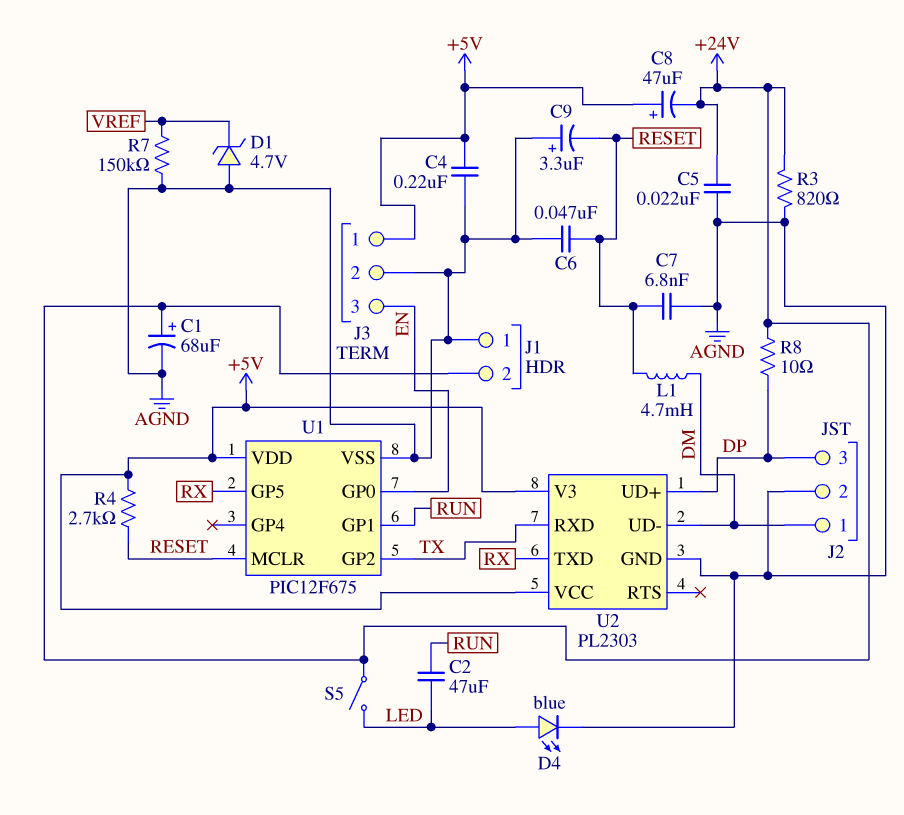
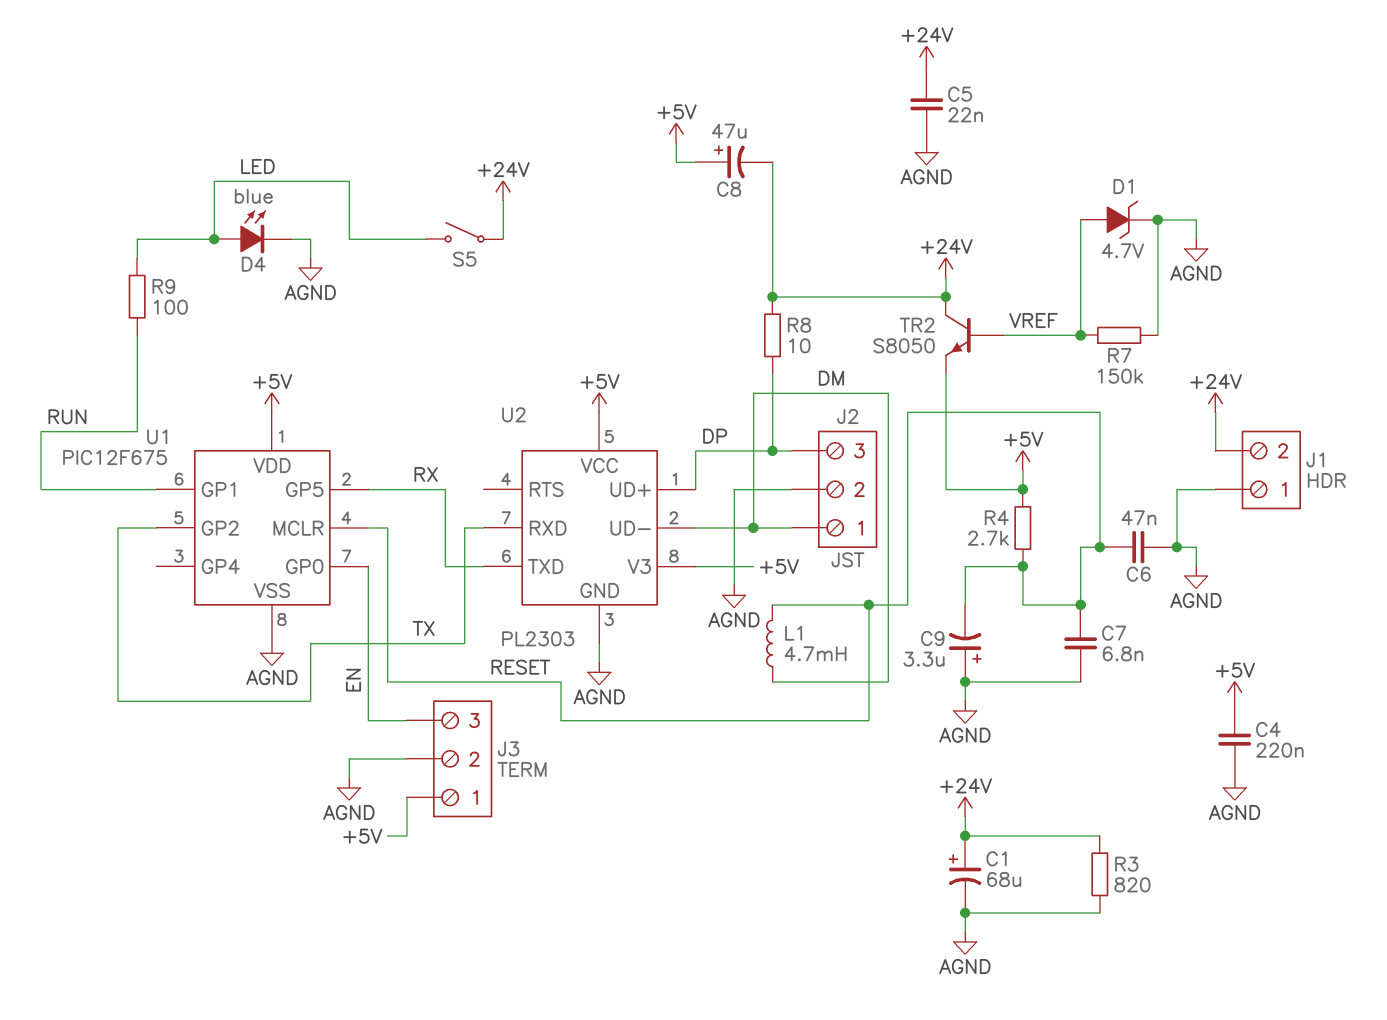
C2: 47uF (LED, RUN) -> none
D1: zener 4.7V (A AGND, K VREF) -> zener 4.7V (A VREF, K AGND)
R9: none -> 100 (LED, RUN)
TR2: none -> NPN S8050 (B VREF, C +24V, E +5V)

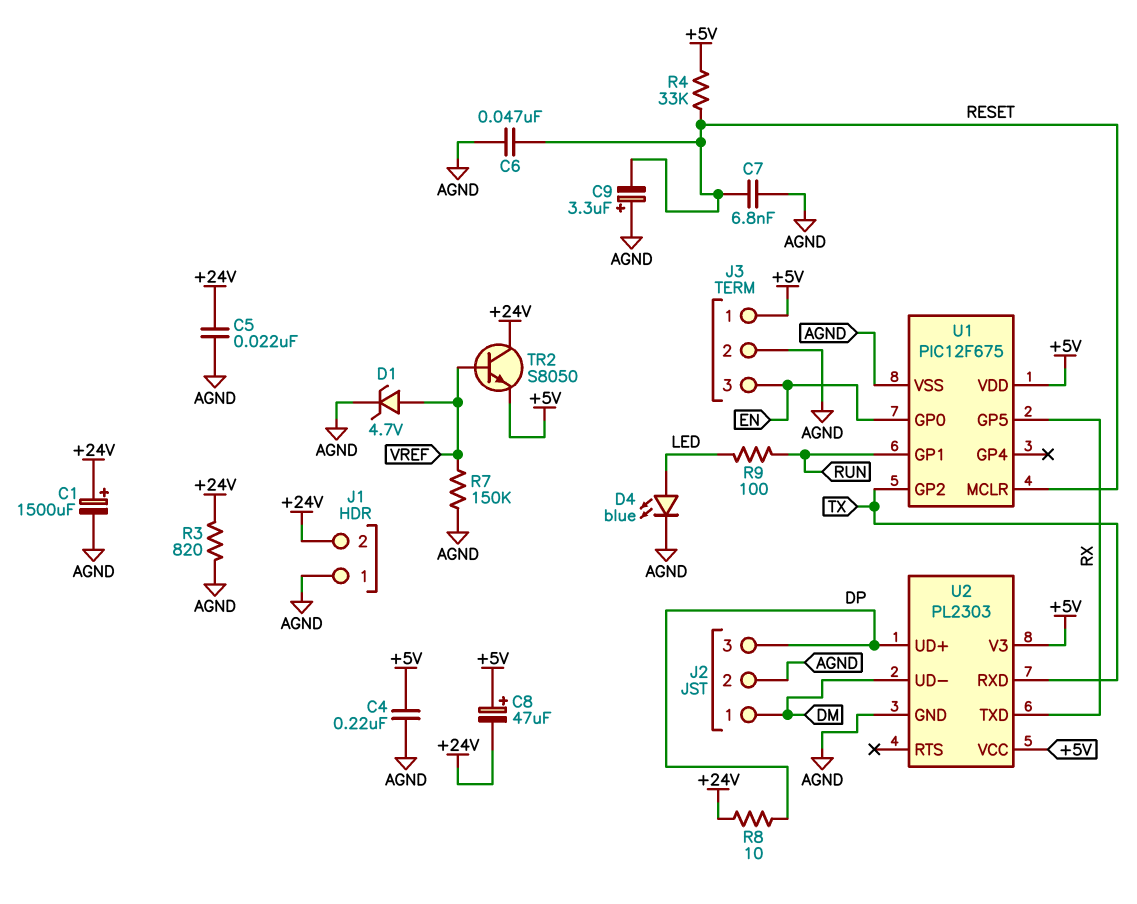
C1: 68uF (plus +24V, minus AGND) -> 1500uF (plus +24V, minus AGND)
L1: 4.7mH (DM, RESET) -> none
R4: 2.7k (+5V, RESET) -> 33k (+5V, RESET)
S5: switch (+24V, LED) -> none

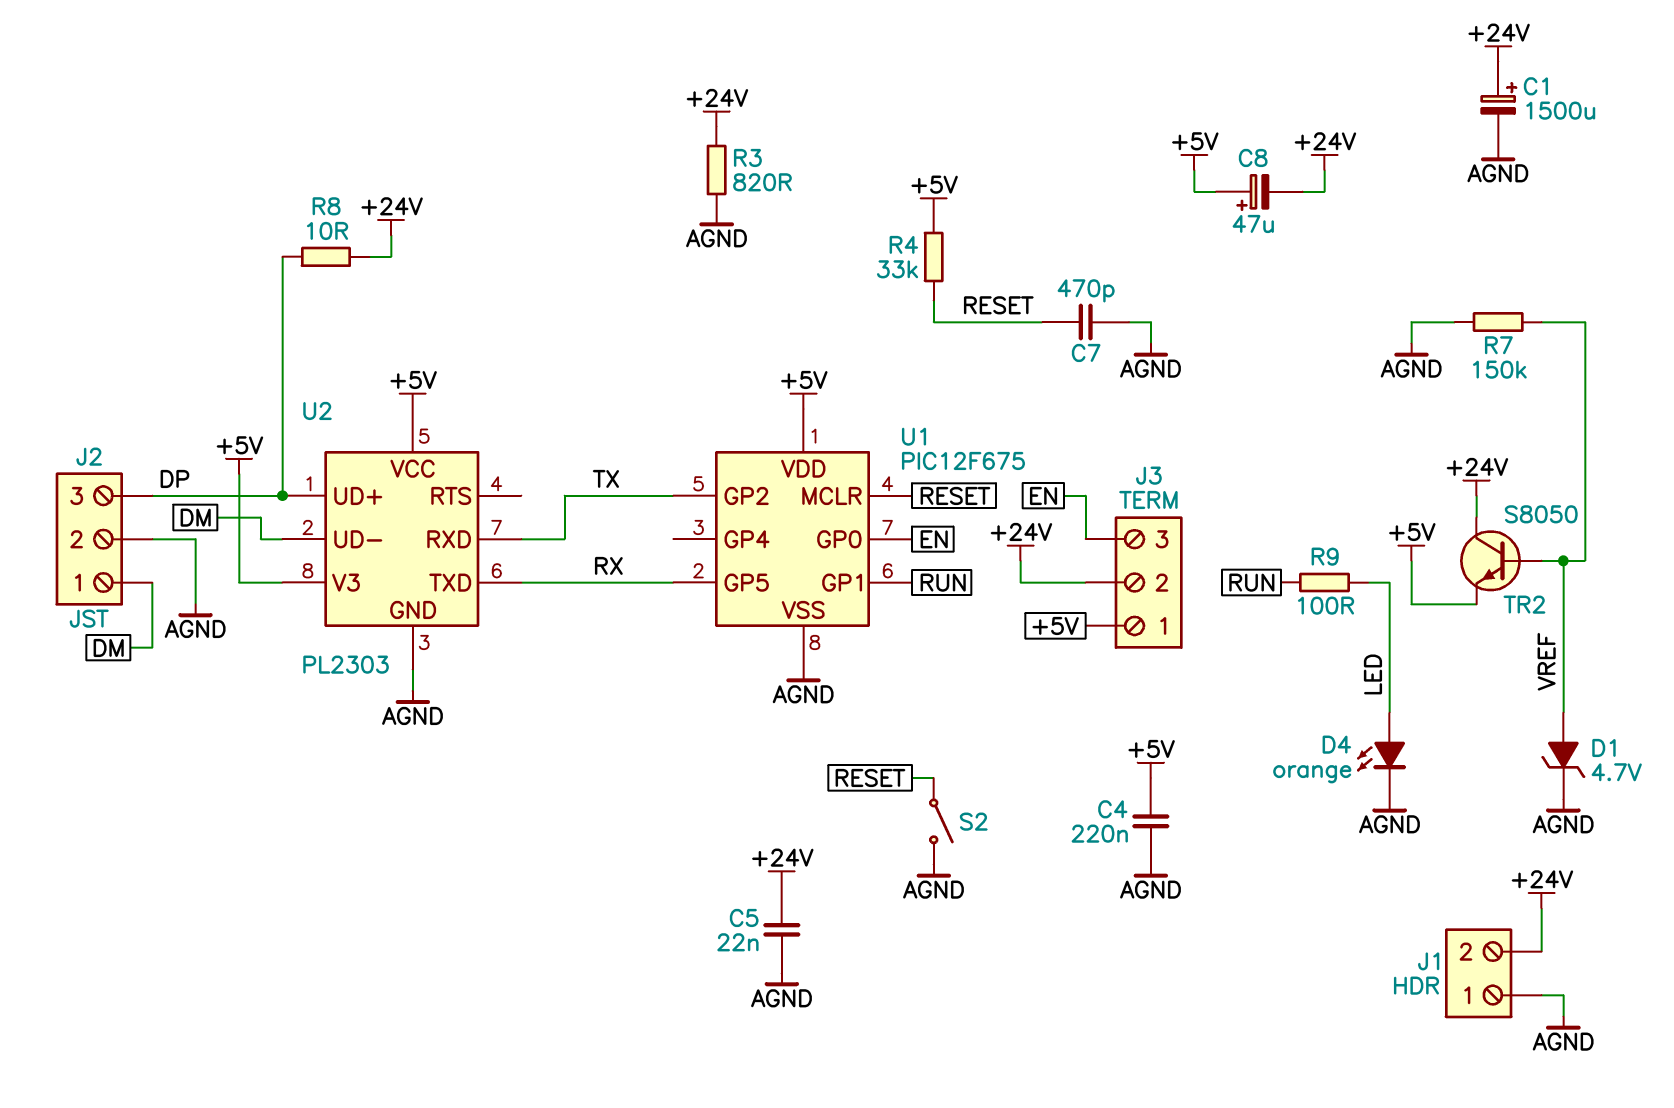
C6: 47nF (AGND, RESET) -> none
C7: 6.8nF (AGND, RESET) -> 470pF (AGND, RESET)
C9: 3.3uF (plus AGND, minus RESET) -> none
D4: LED blue (A LED, K AGND) -> LED orange (A LED, K AGND)
J3 pin 2: AGND -> +24V
S2: none -> switch (AGND, RESET)

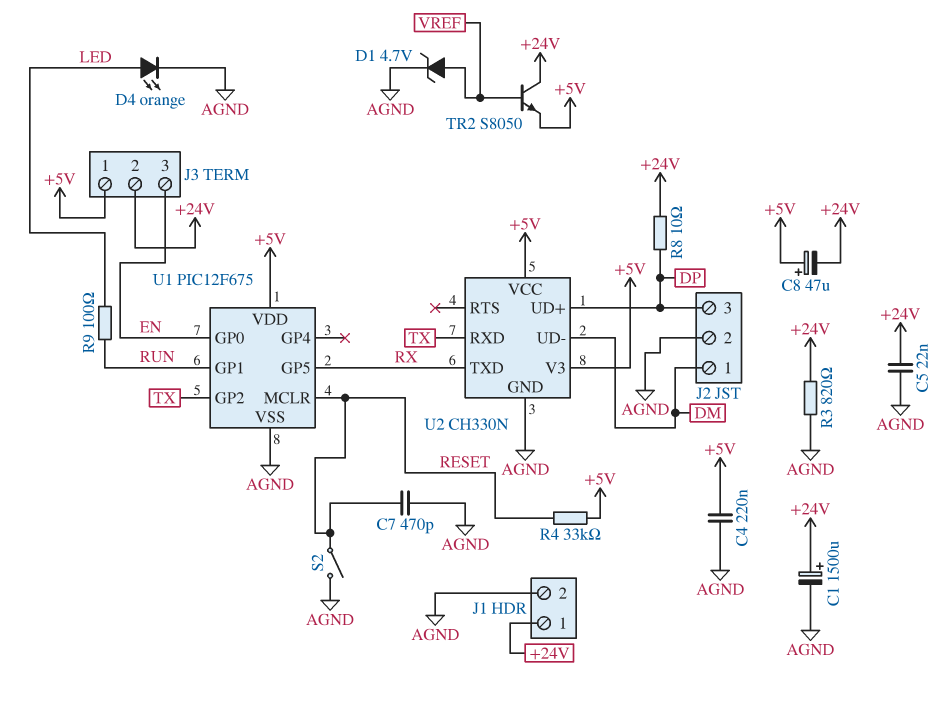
J1 pin 1: AGND -> +24V
J1 pin 2: +24V -> AGND
R7: 150k (AGND, VREF) -> none
U2: PL2303 -> CH330N

